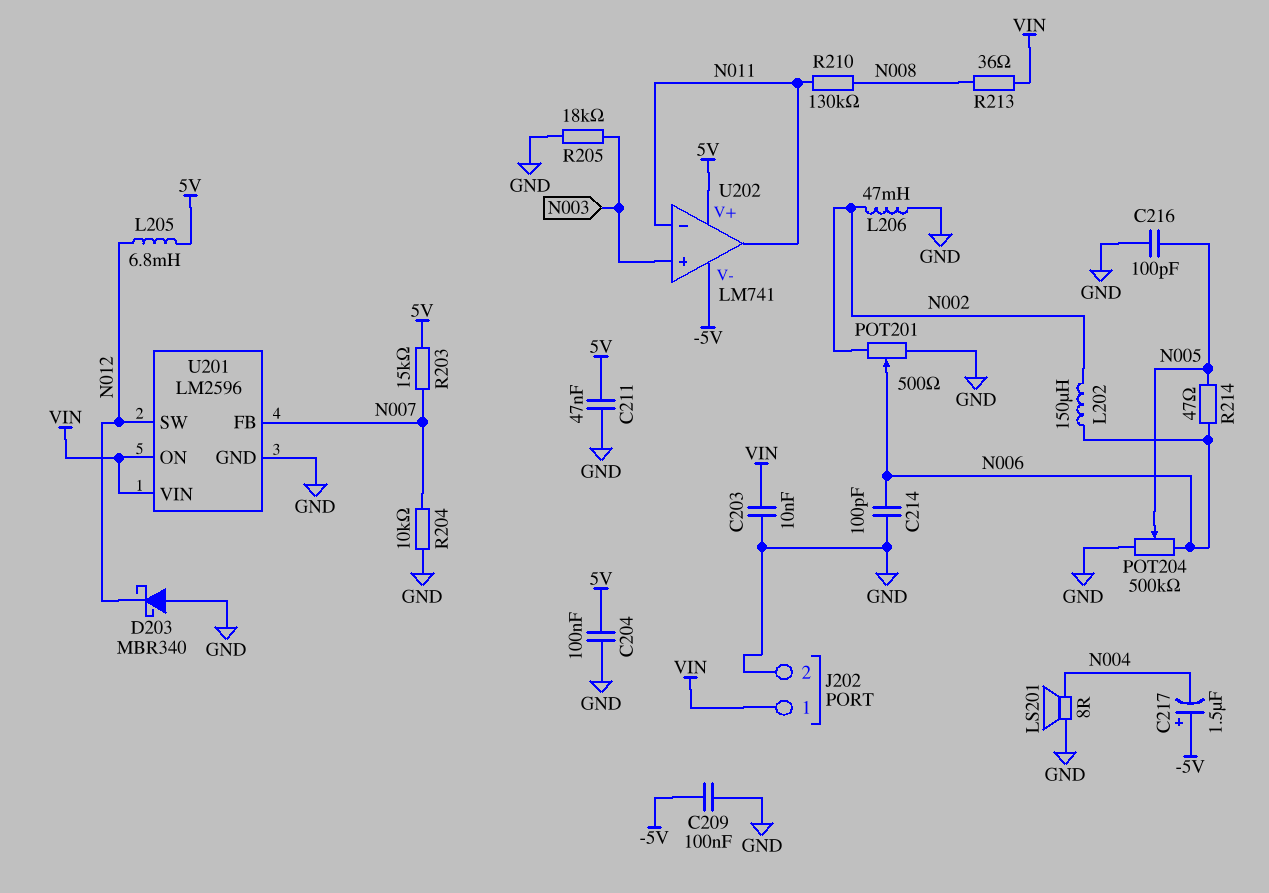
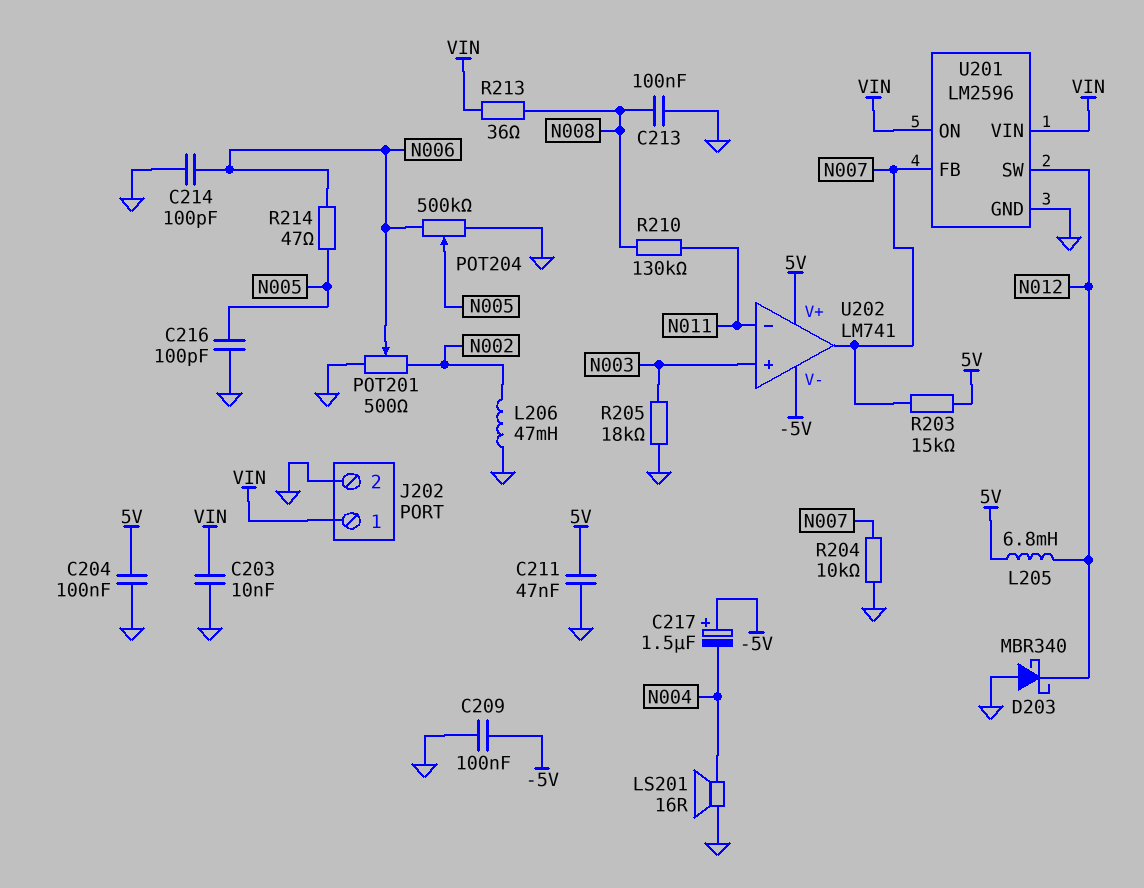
C213: none -> 100nF (GND, N008)
L202: 150uH (N002, N006) -> none
LS201: speaker 8R (GND, N004) -> speaker 16R (GND, N004)
U202 pin out: N011 -> N007

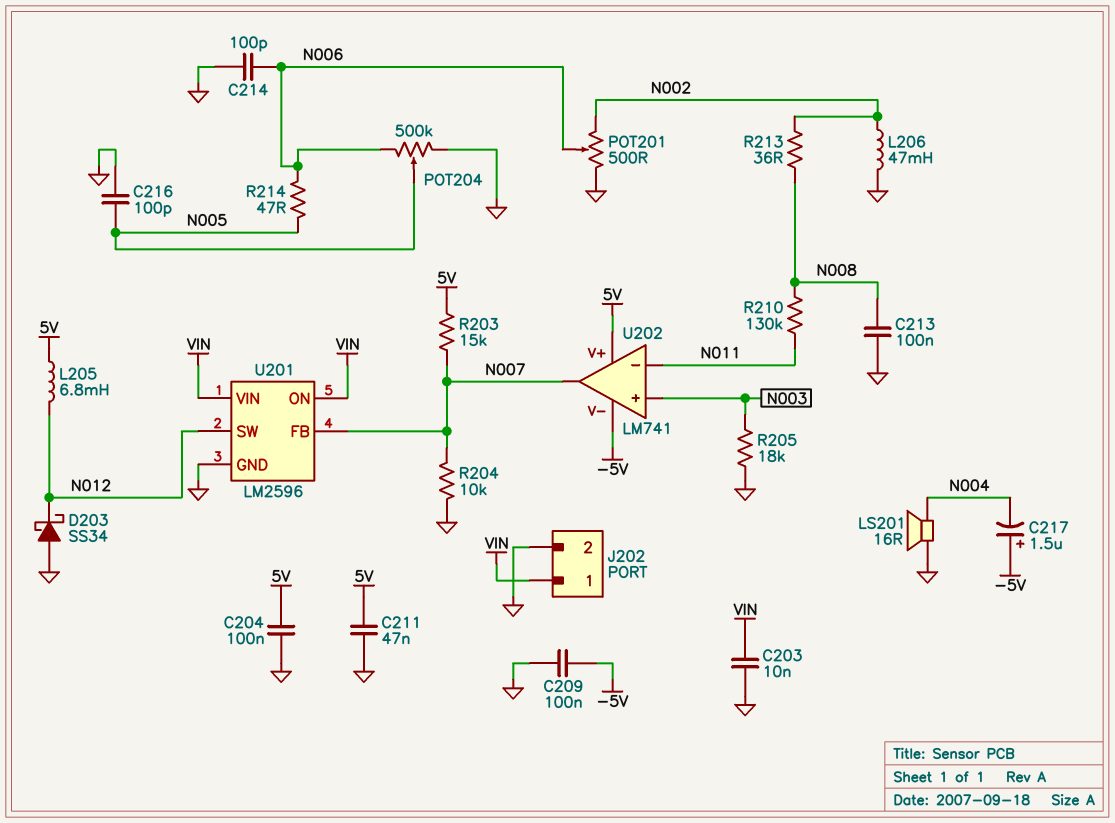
D203: schottky MBR340 (A GND, K N012) -> schottky SS34 (A GND, K N012)
R213: 36 (N008, VIN) -> 36 (N002, N008)

